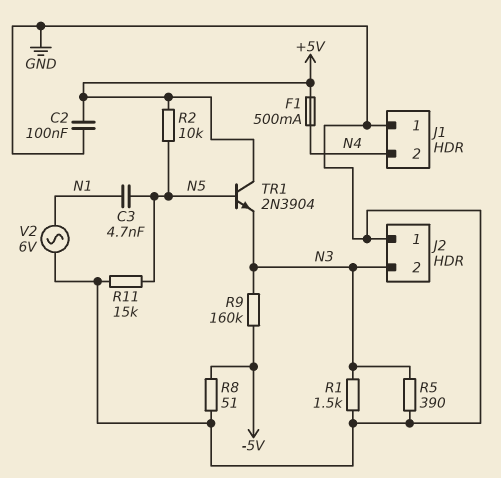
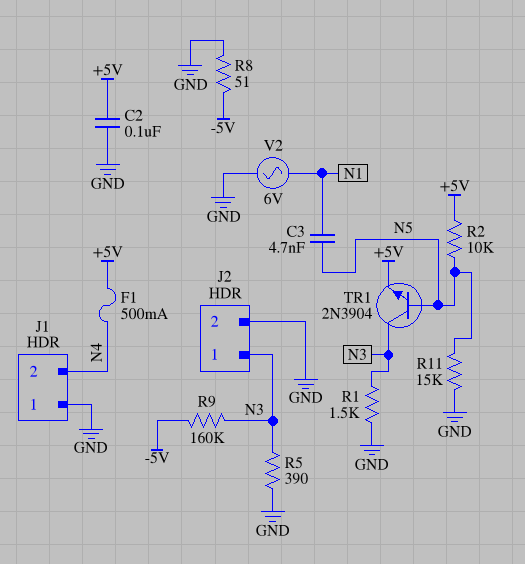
J2 pin 1: GND -> N3
J2 pin 2: N3 -> GND
TR1: NPN 2N3904 (B N5, C +5V, E N3) -> NPN 2N3904 (B N5, C N3, E +5V)

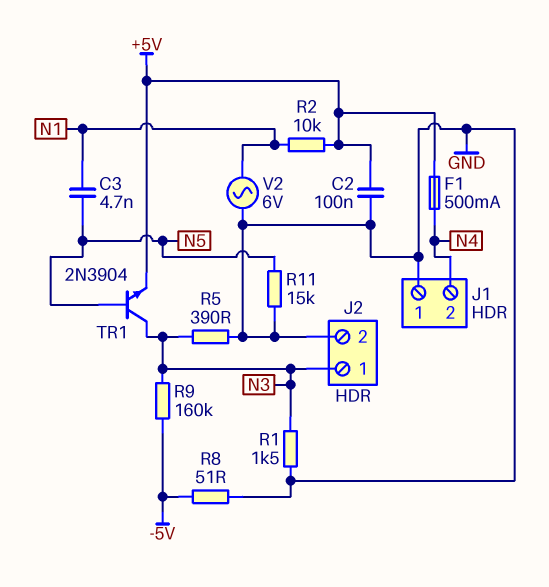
R2: 10k (+5V, N5) -> 10k (+5V, N1)

